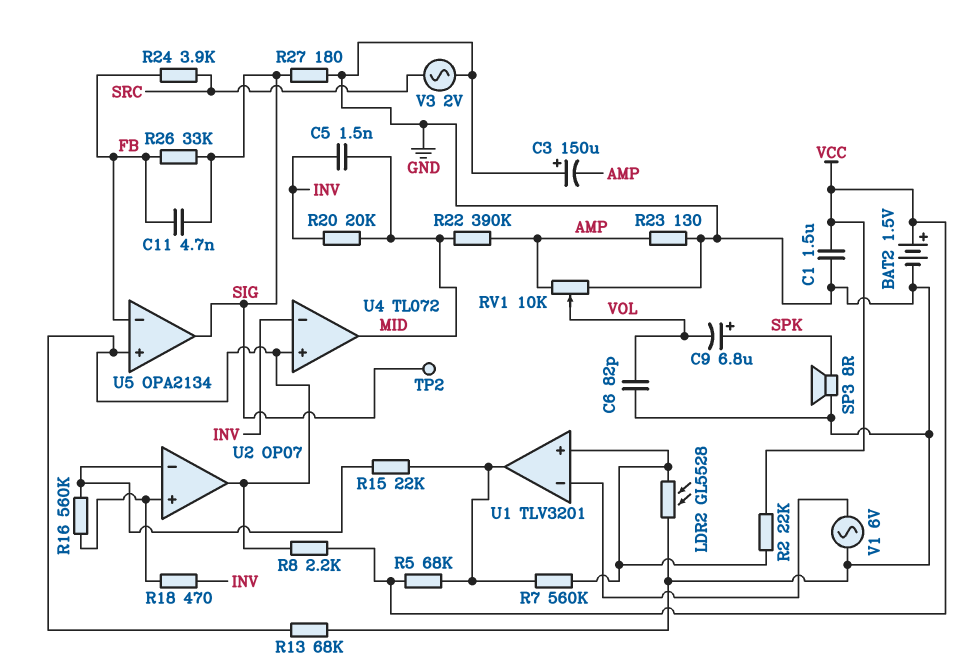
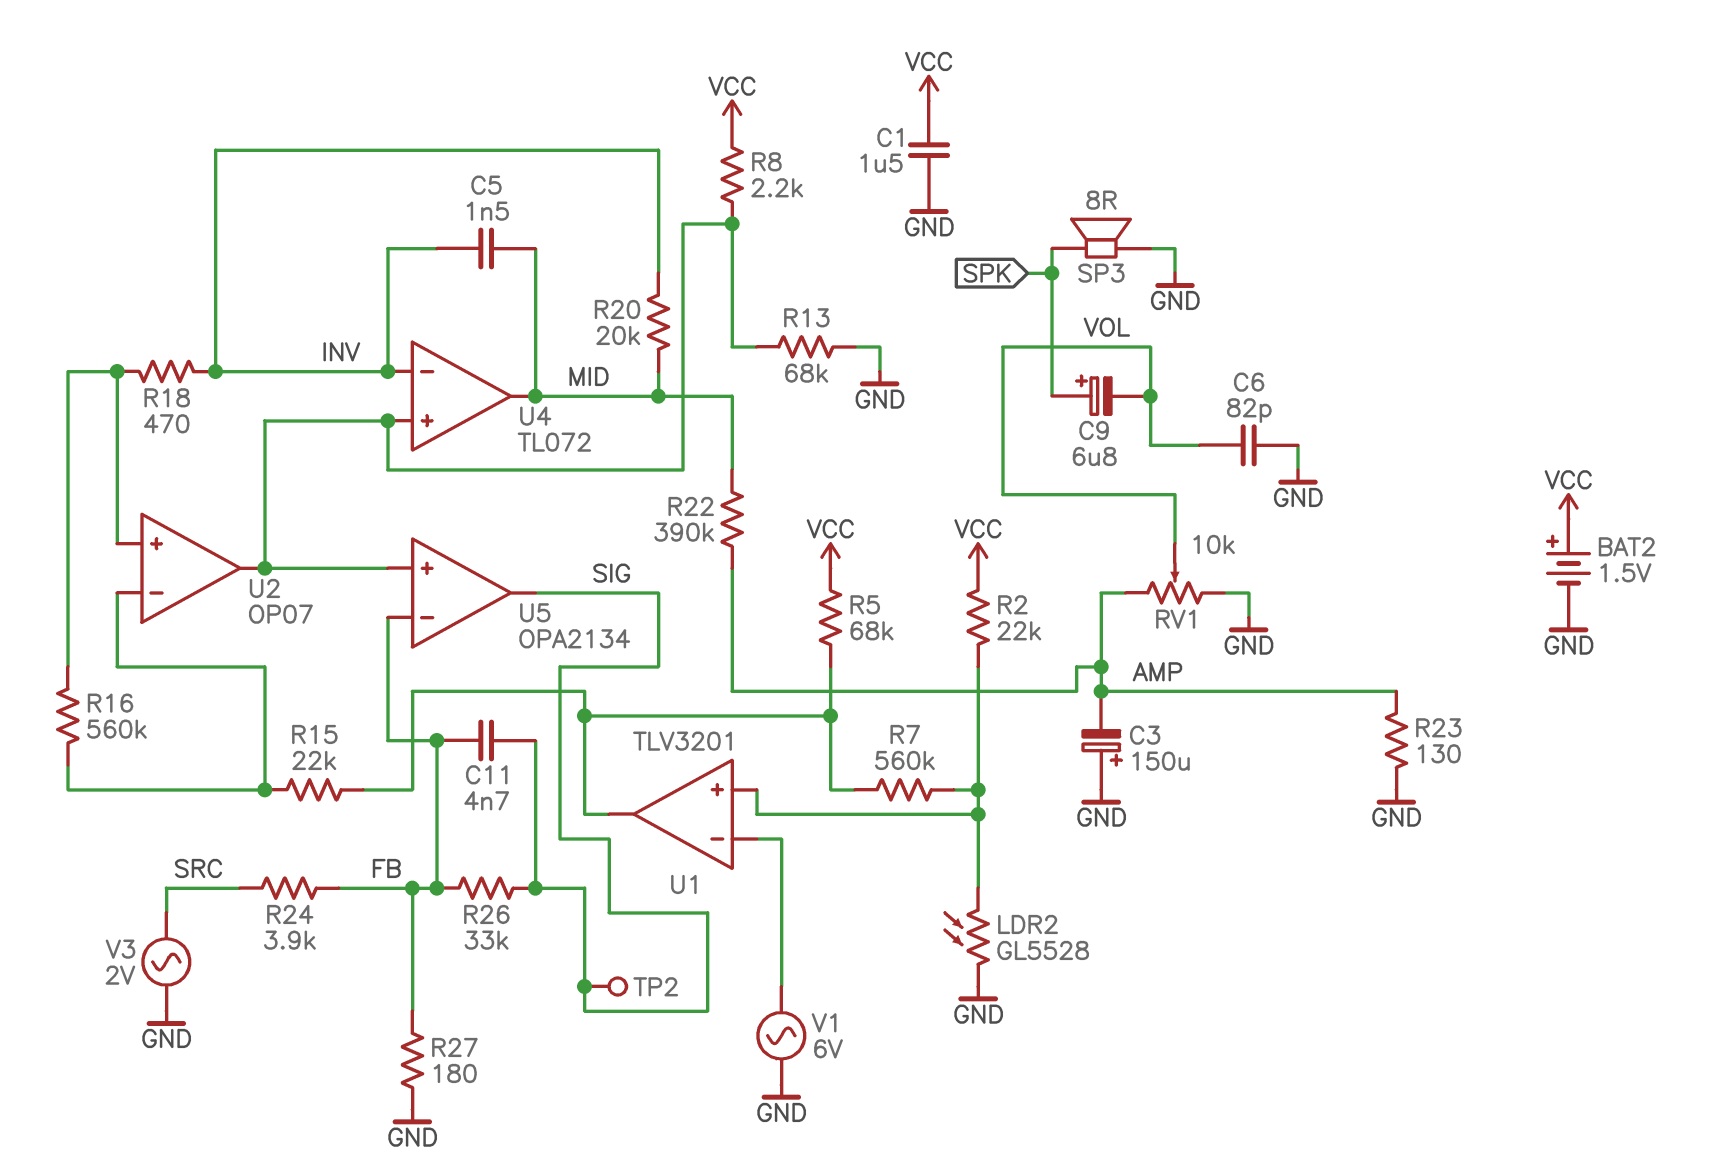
R27: 180 (GND, SIG) -> 180 (FB, GND)

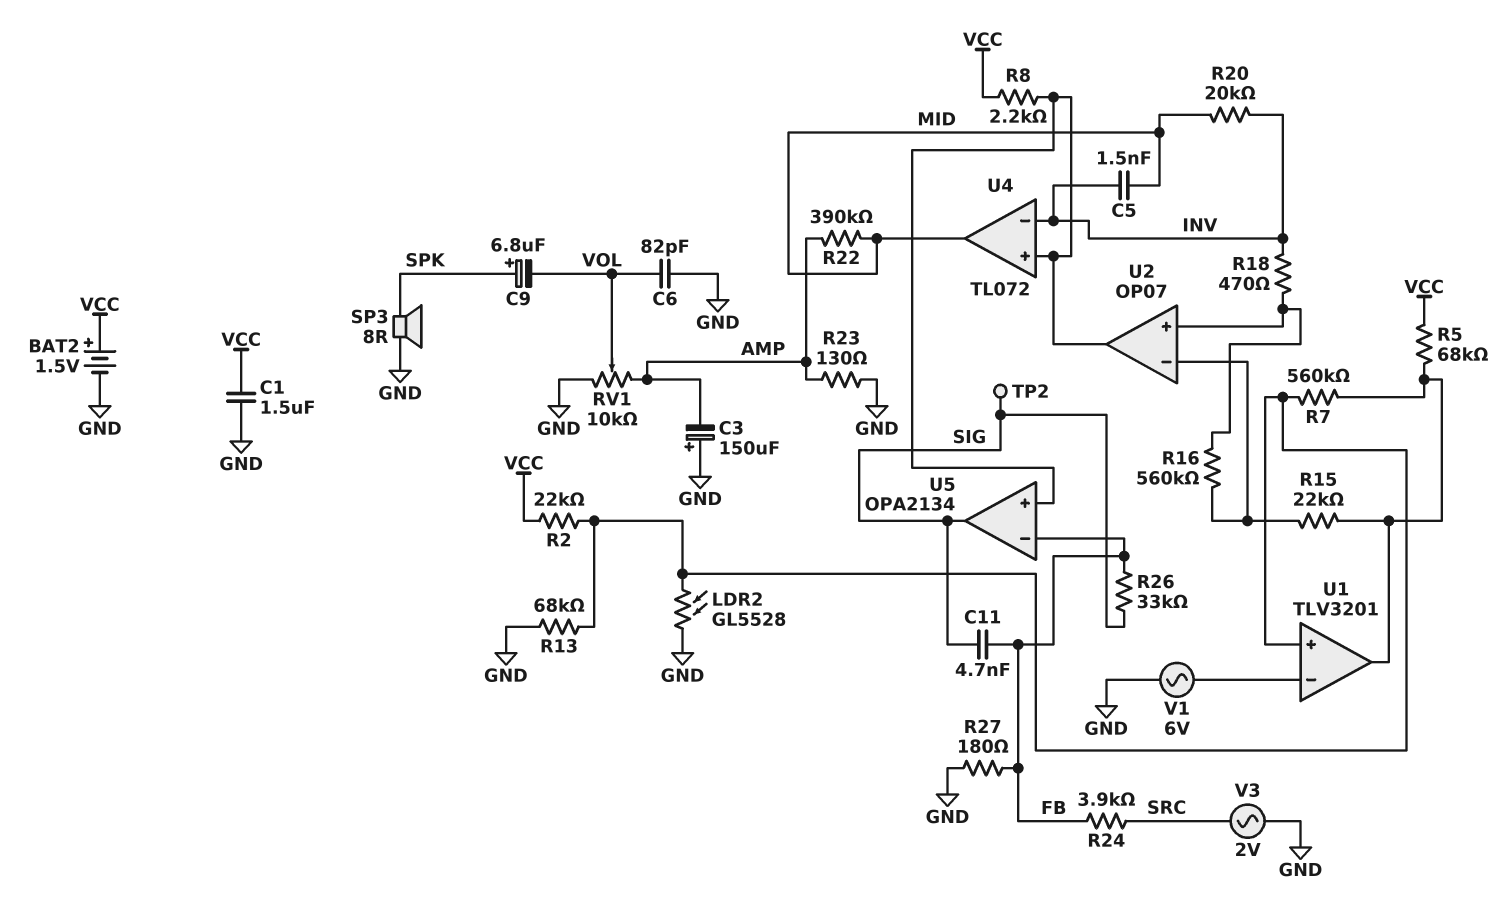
R13: 68k (GND, U2/out) -> 68k (GND, U1/in+)

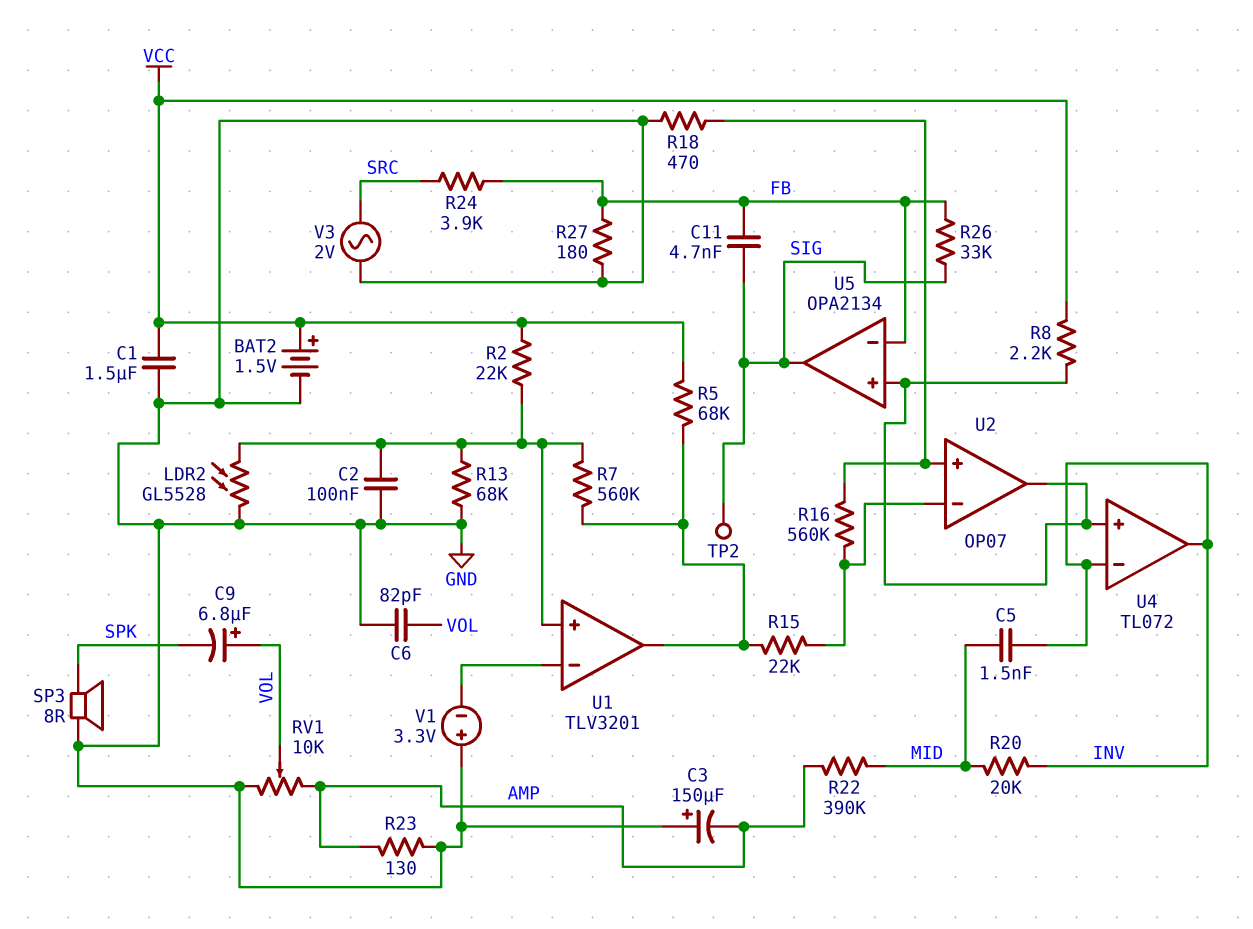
C2: none -> 100nF (GND, U1/in+)
C9: 6.8uF (plus SPK, minus VOL) -> 6.8uF (plus VOL, minus SPK)
R18: 470 (INV, U2/in+) -> 470 (GND, U2/in+)
U4 pin out: MID -> INV
V1: AC 6V (GND, U1/in-) -> 3.3V (plus GND, minus U1/in-)

